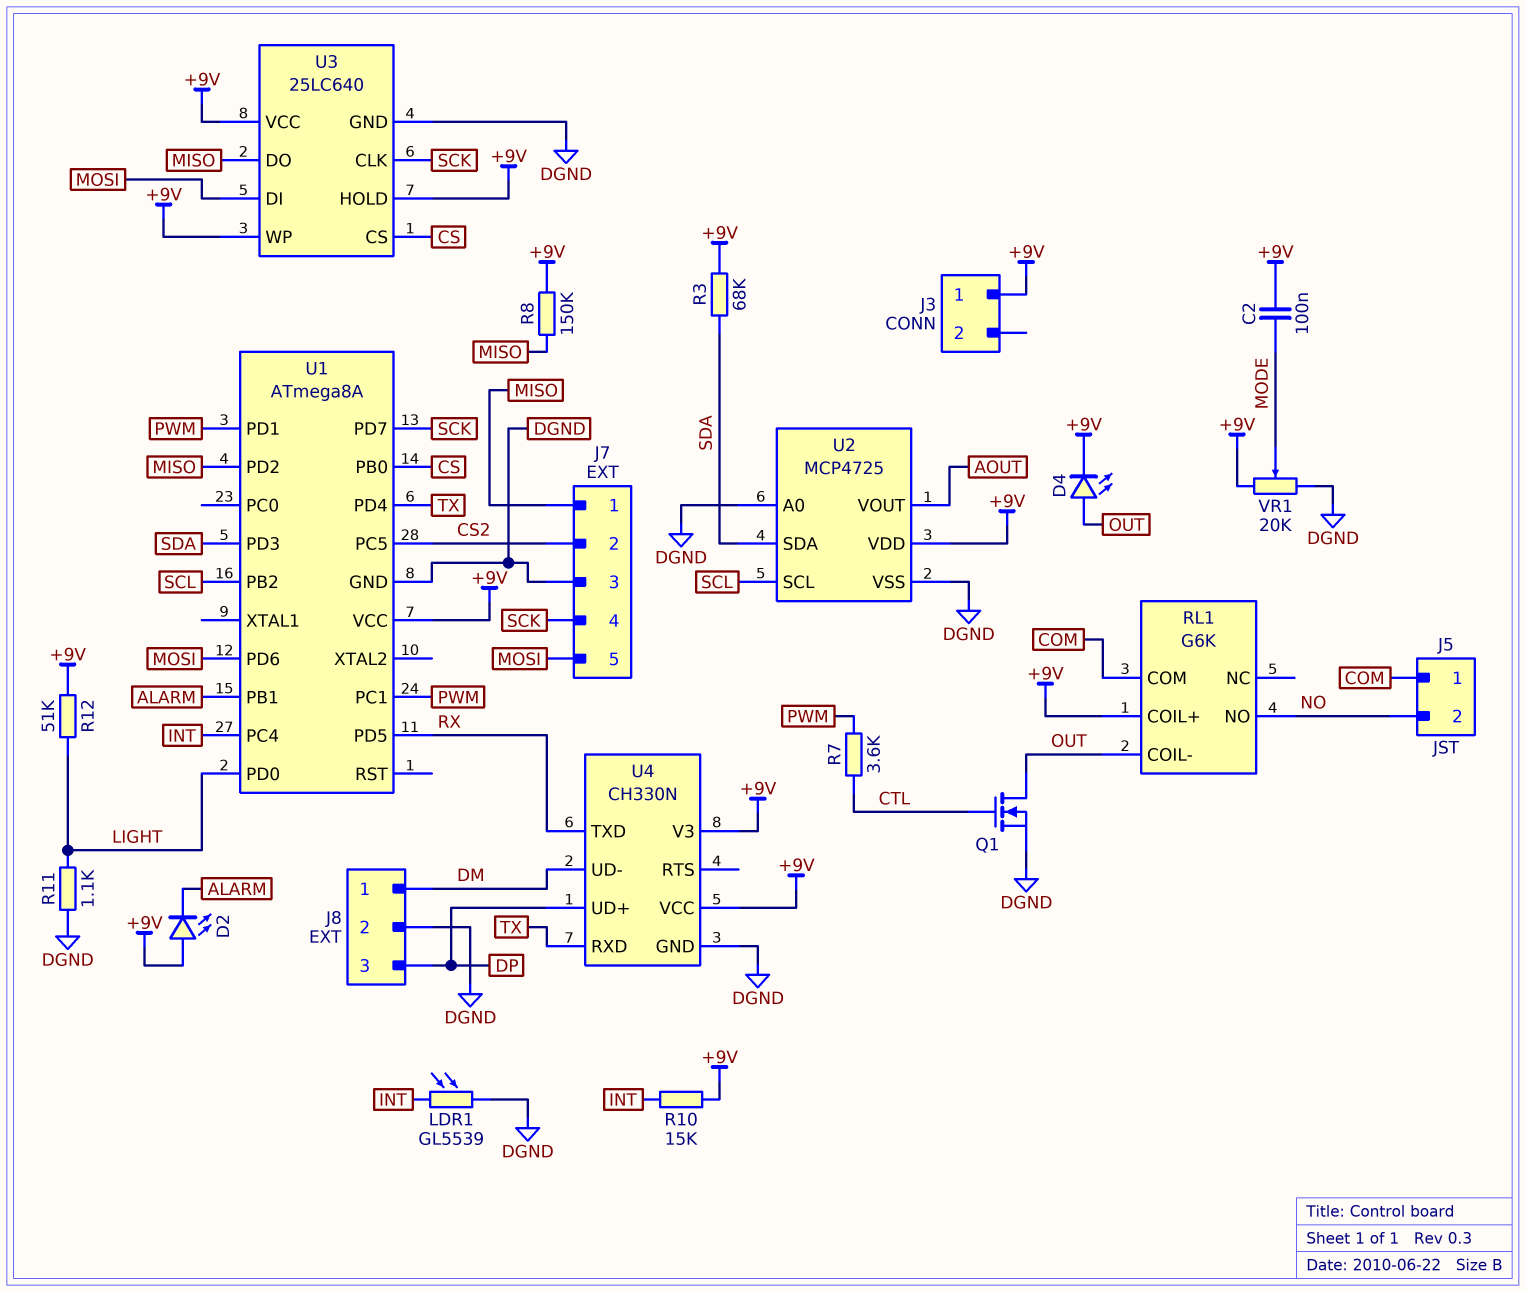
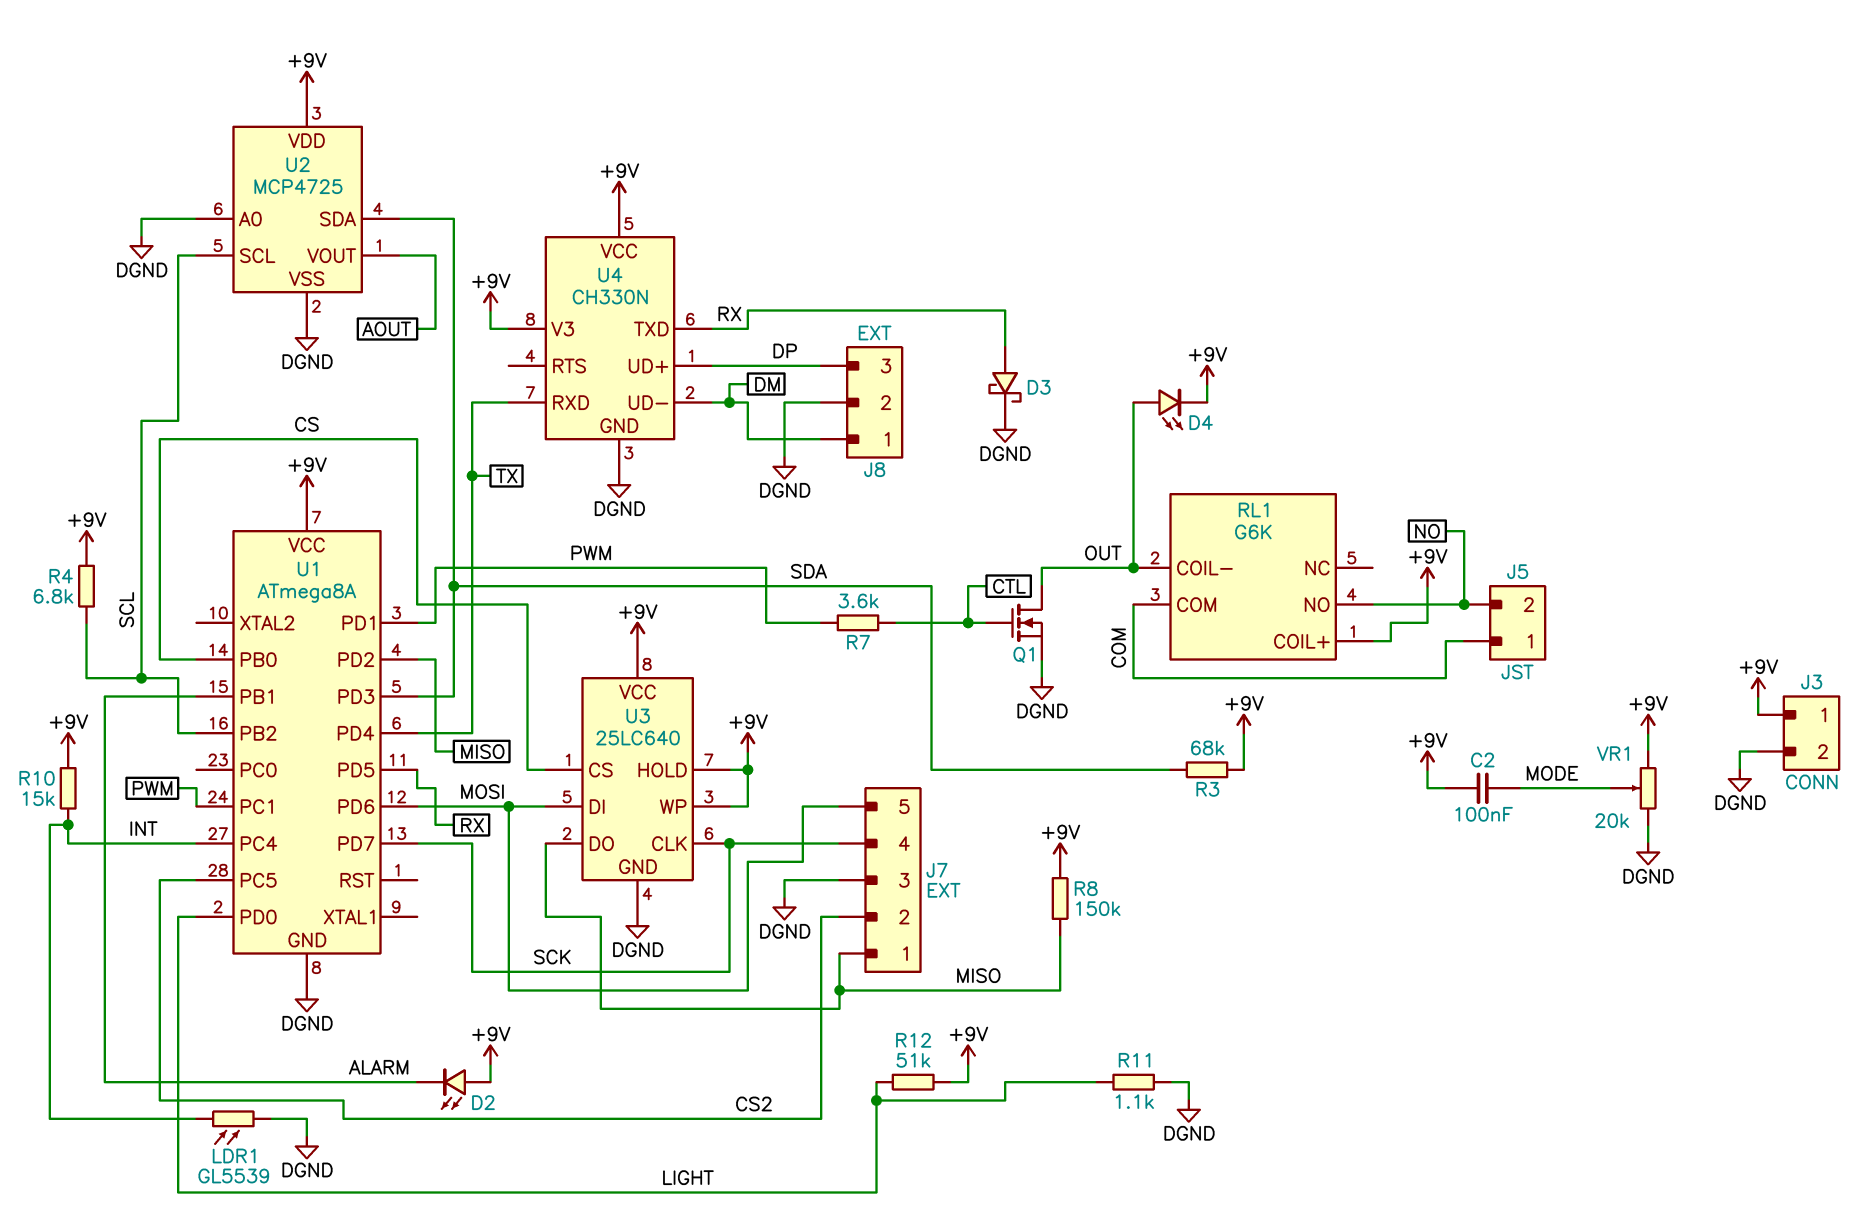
D3: none -> schottky (A RX, K DGND)
J3 pin 2: none -> DGND
R4: none -> 6.8k (+9V, SCL)

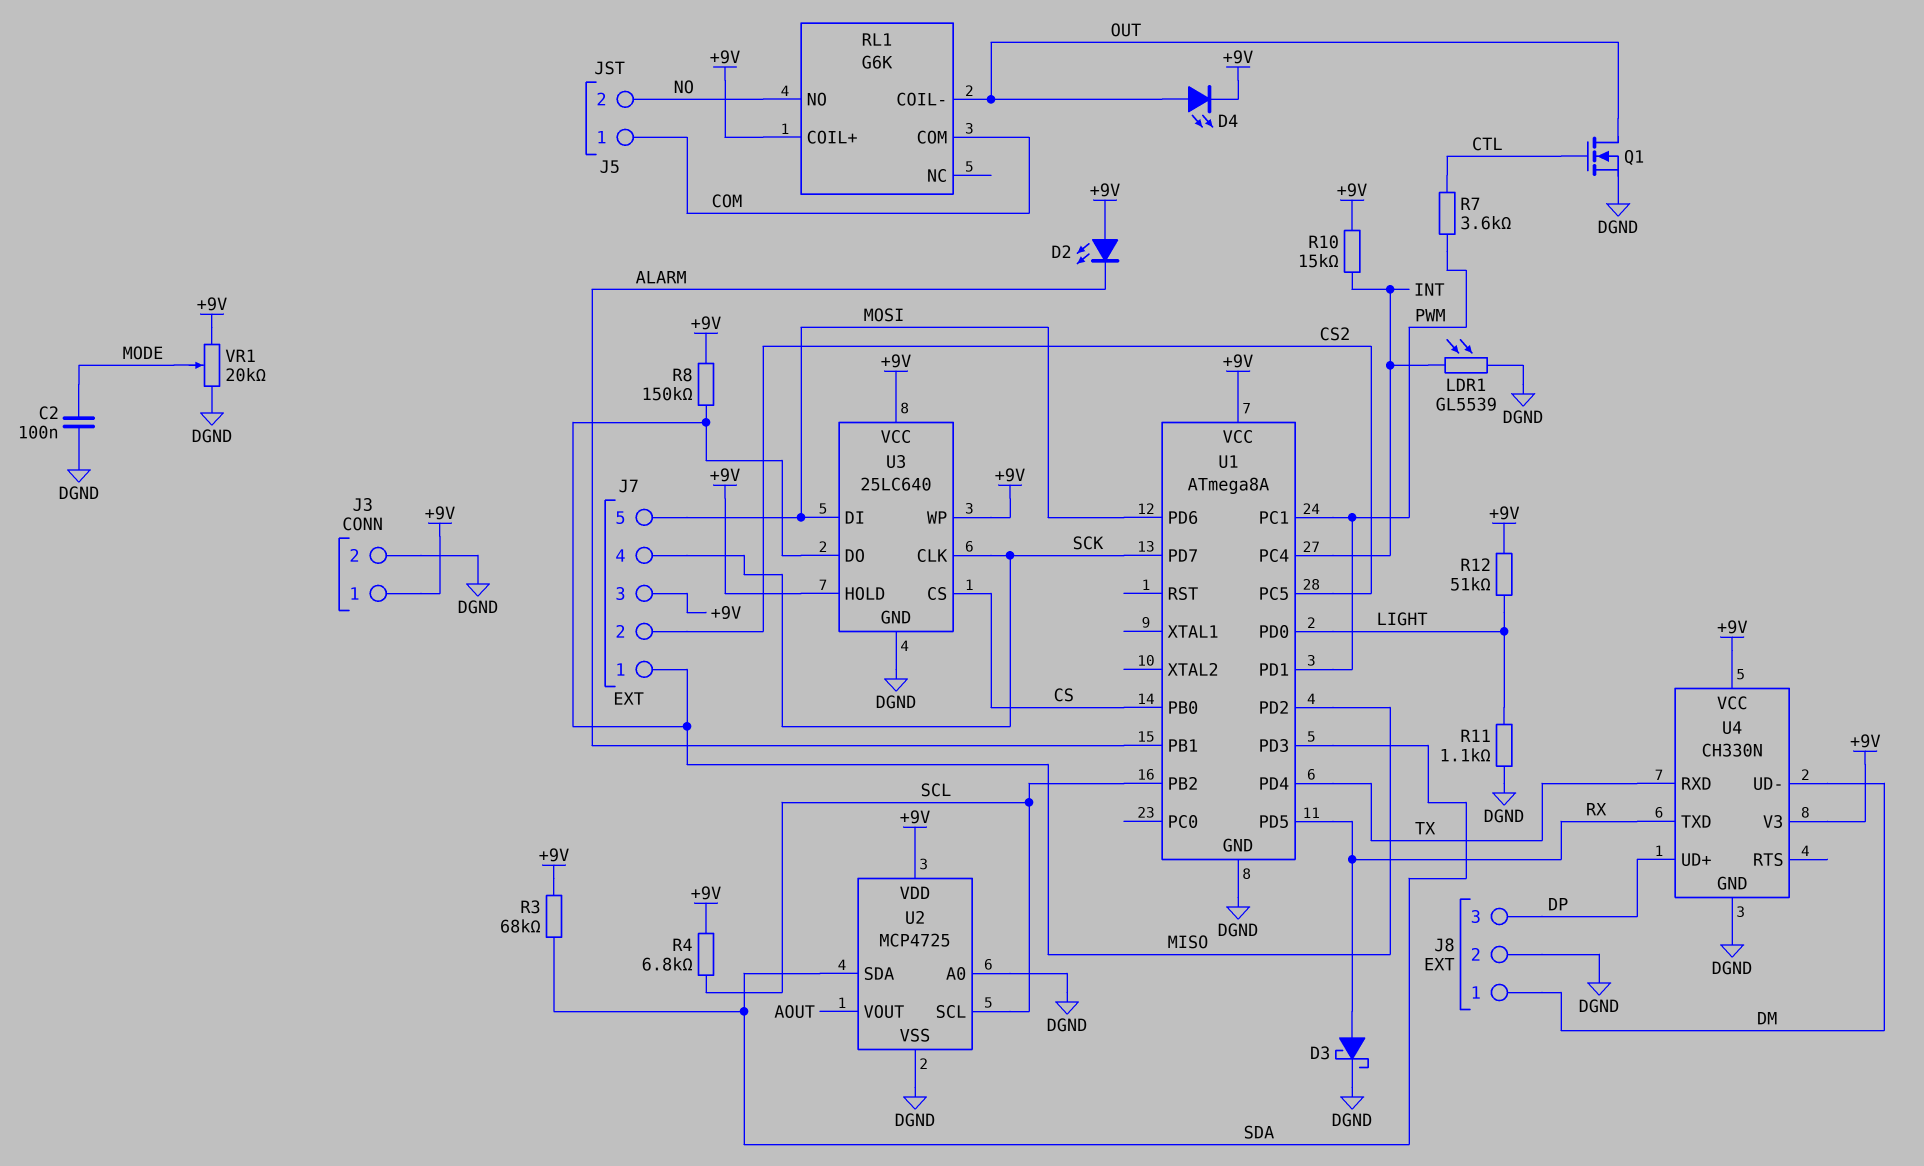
C2: 100nF (+9V, MODE) -> 100nF (DGND, MODE)
J7 pin 3: DGND -> +9V

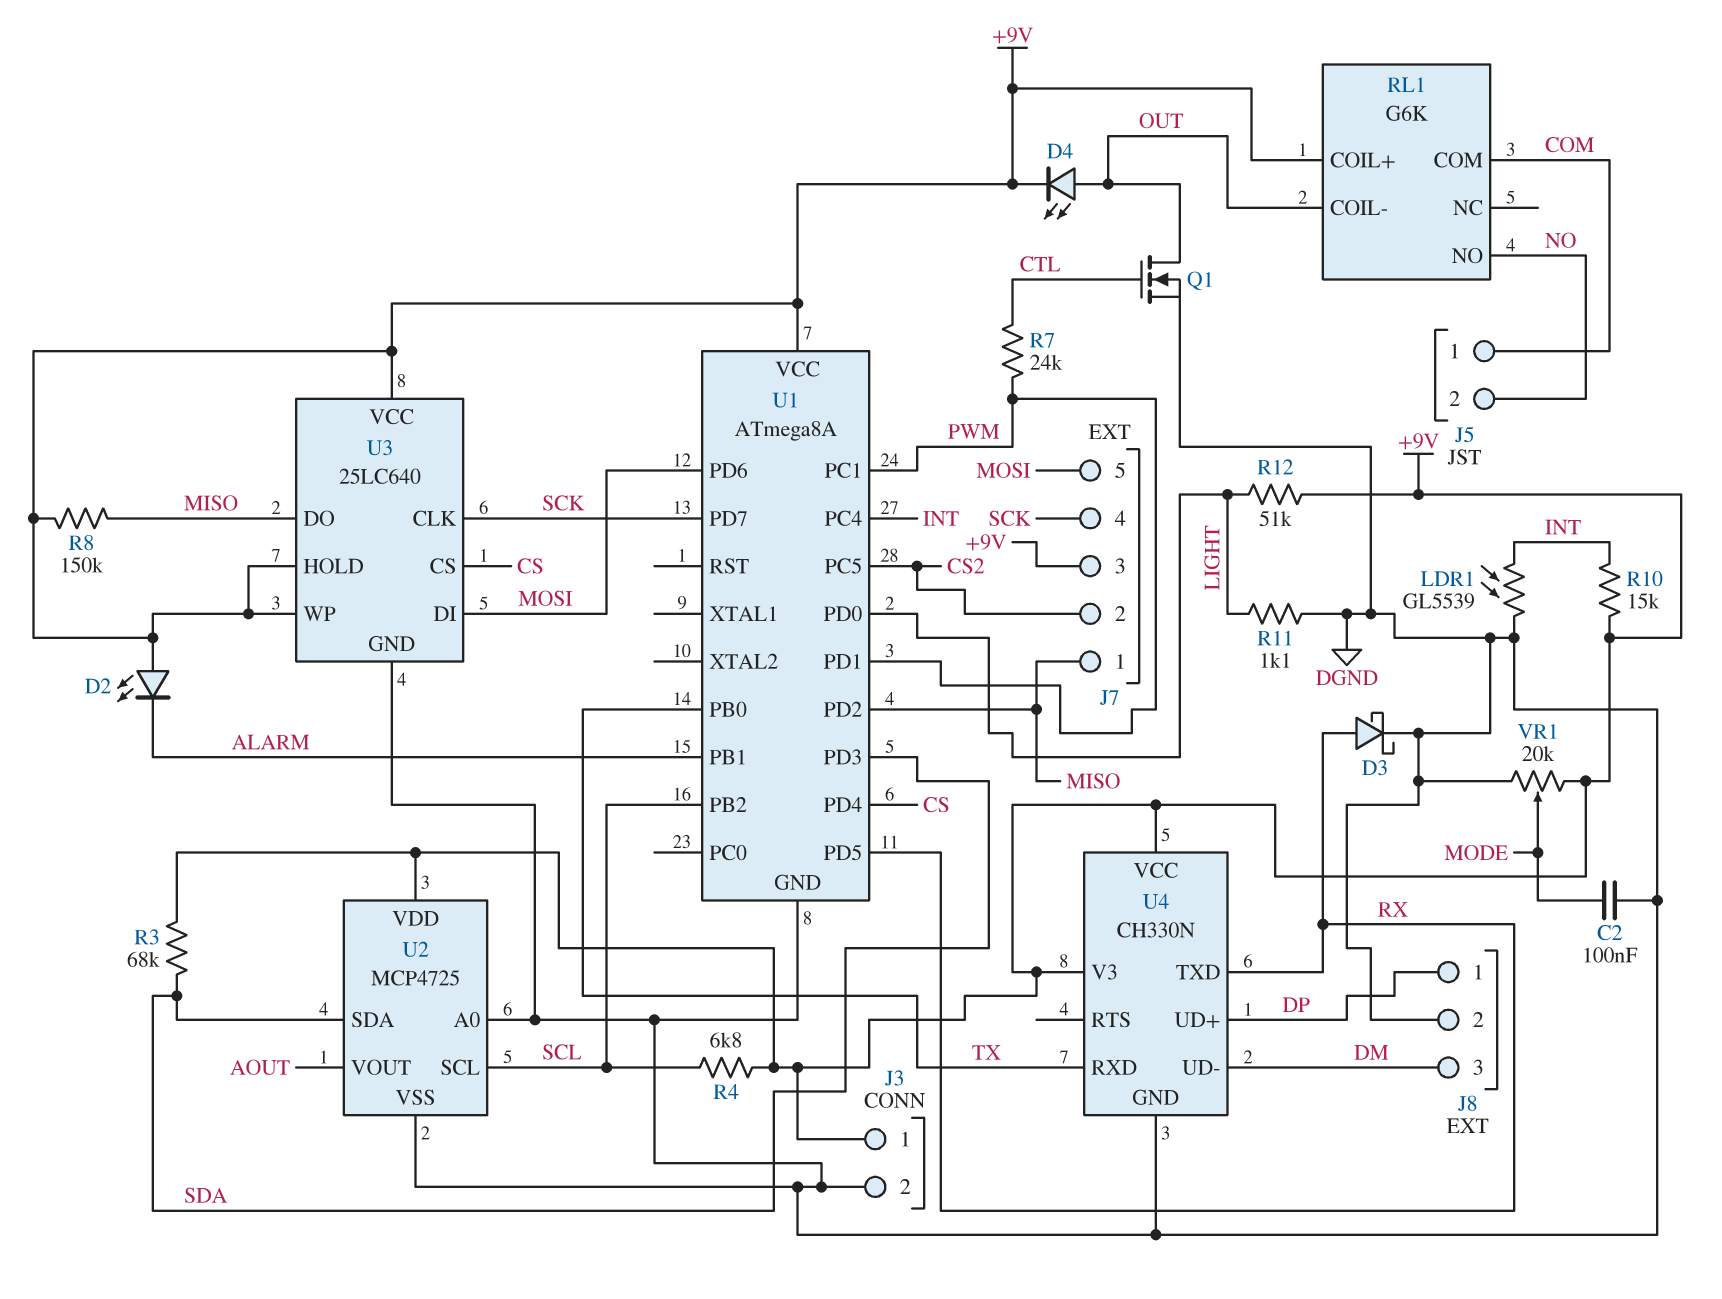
J8 pin 1: DM -> DP
J8 pin 3: DP -> DM
R7: 3.6k (CTL, PWM) -> 24k (CTL, PWM)
U1 pin PB0: CS -> TX
U1 pin PD4: TX -> CS

